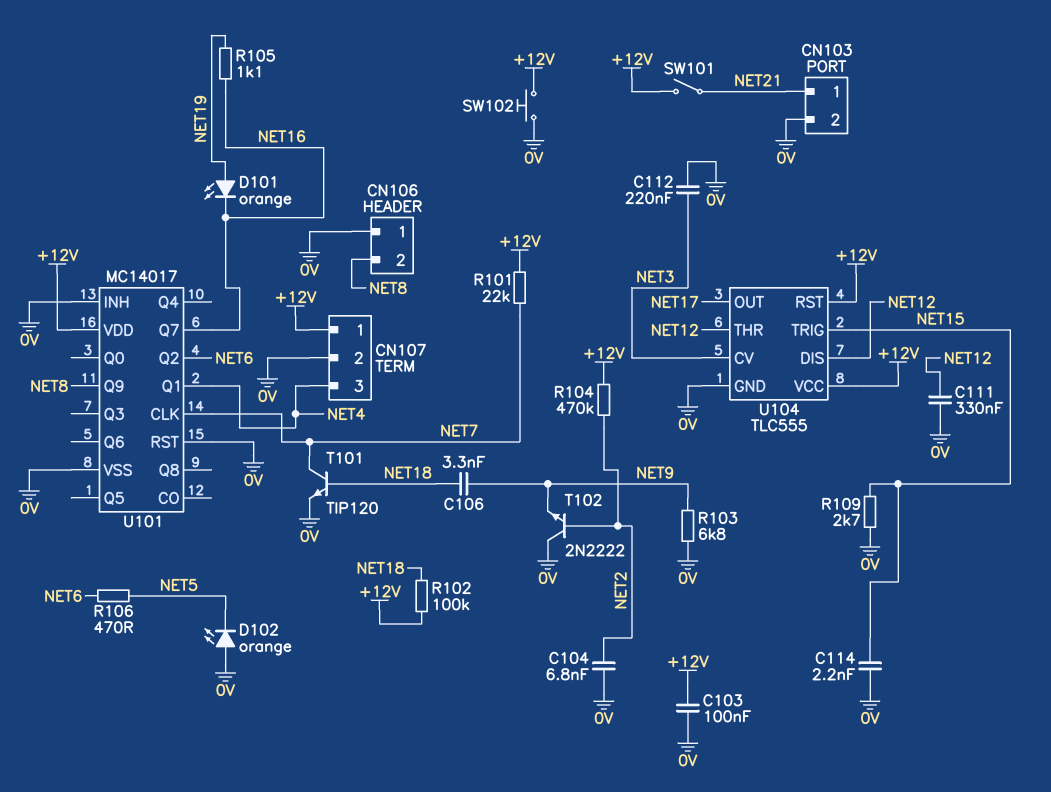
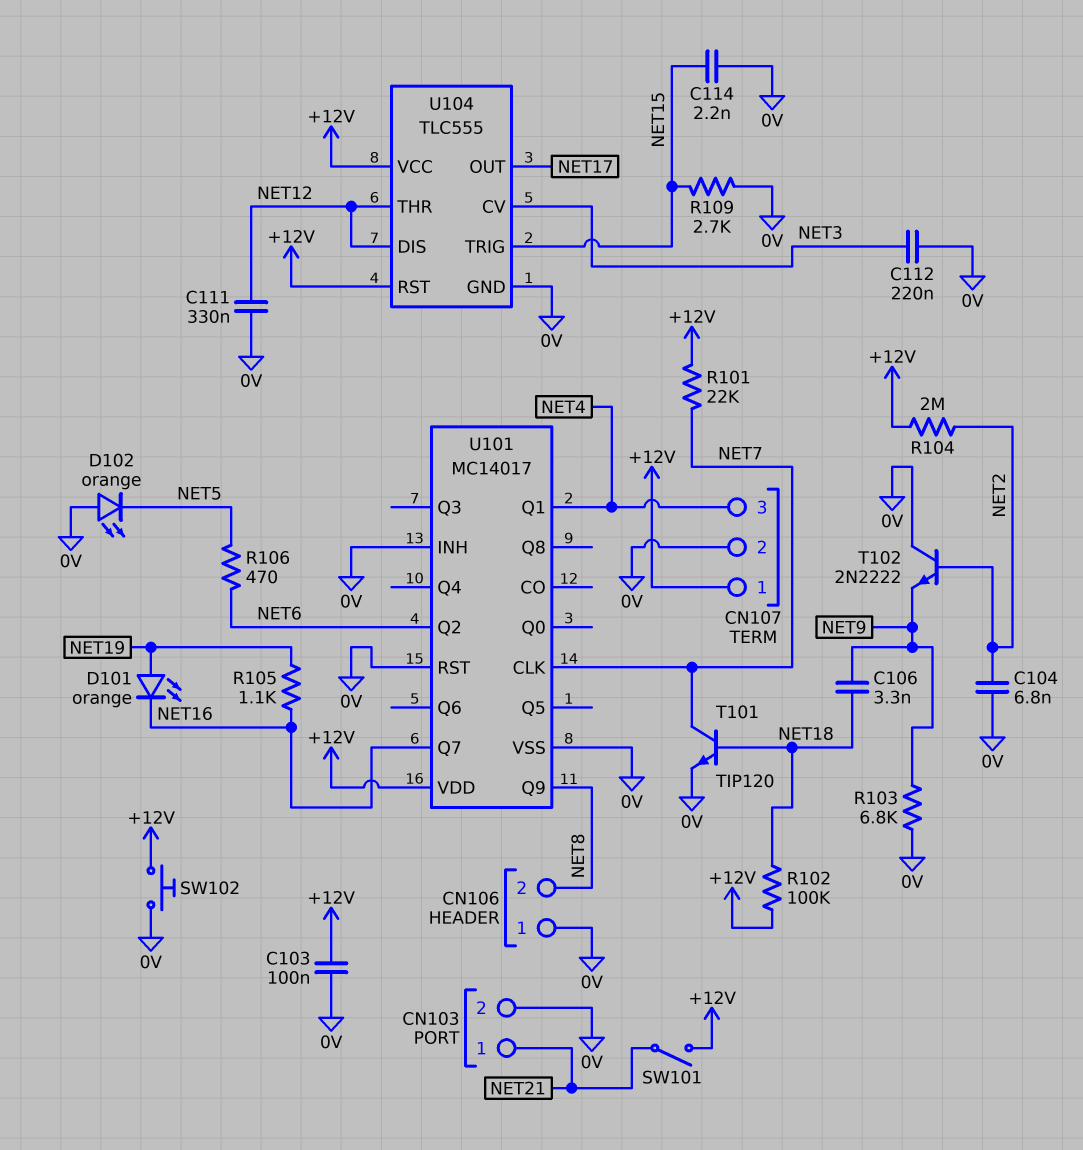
R104: 470k (+12V, NET2) -> 2M (+12V, NET2)

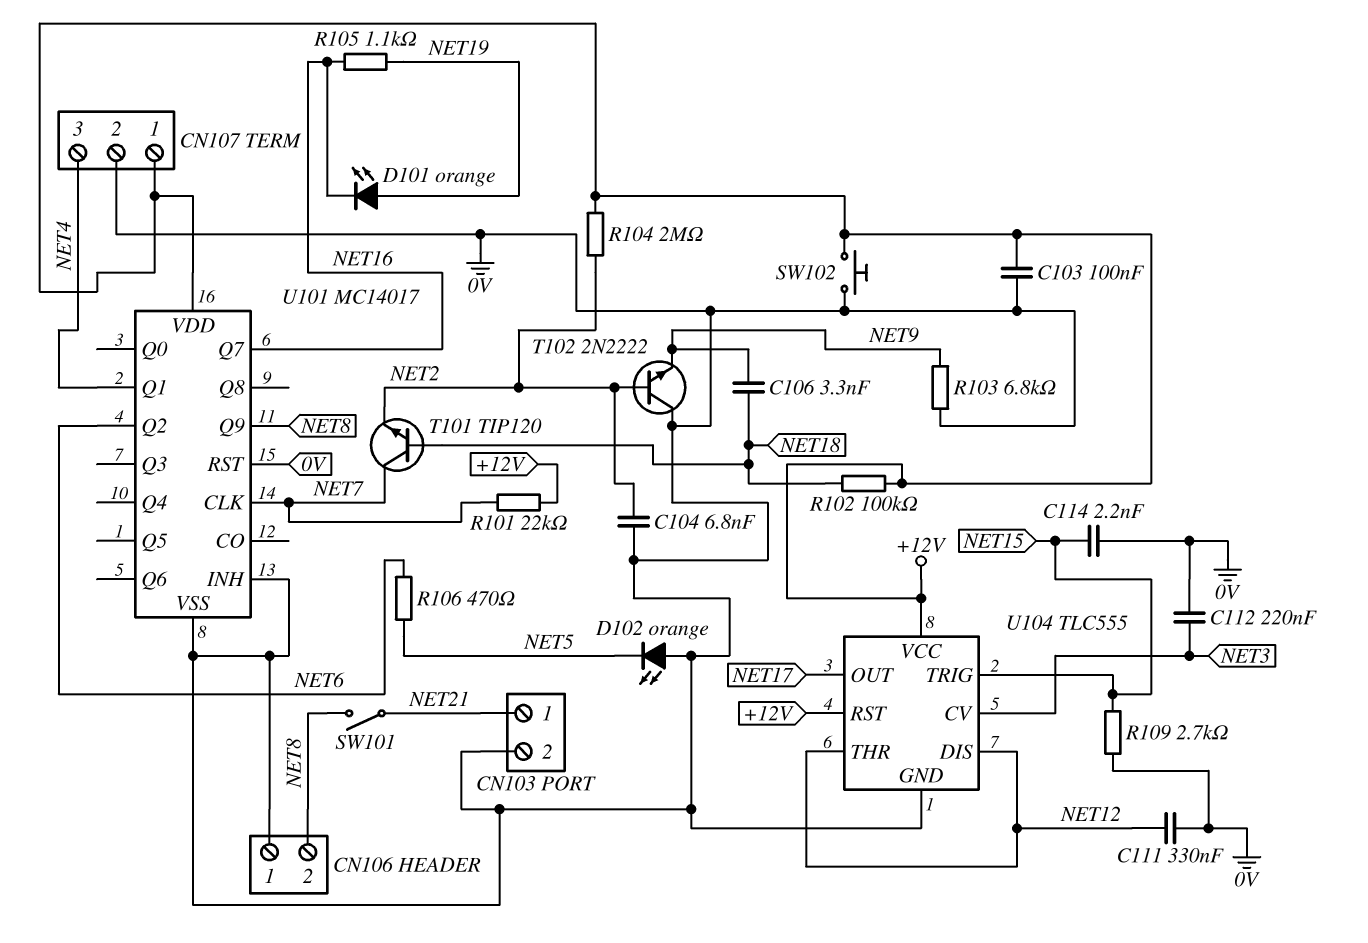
SW101: switch (+12V, NET21) -> switch (NET8, NET21)
T101: NPN TIP120 (B NET18, C NET7, E 0V) -> NPN TIP120 (B NET18, C NET7, E NET2)

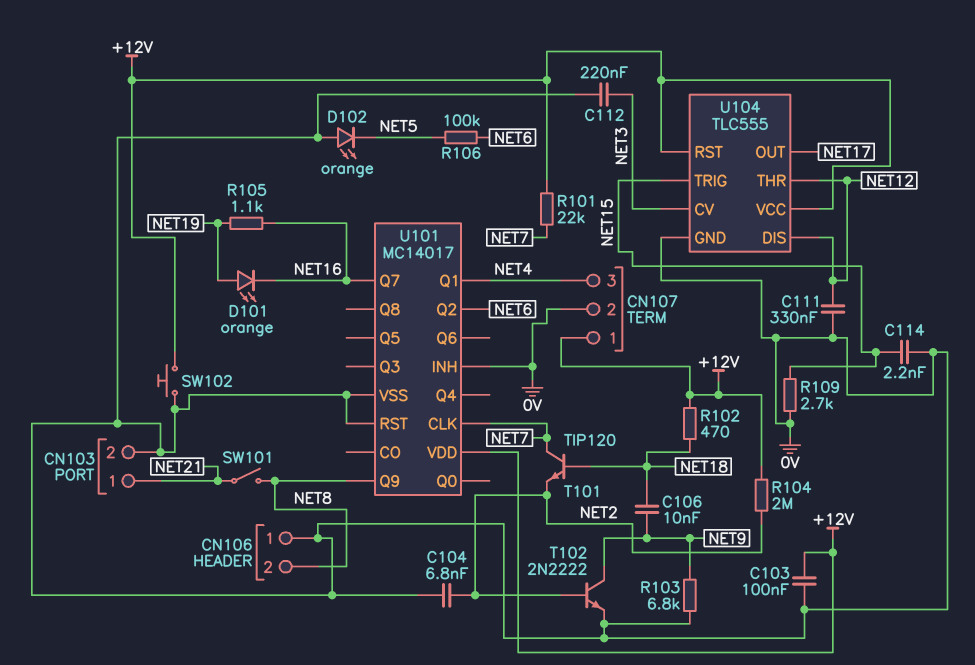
C106: 3.3nF (NET9, NET18) -> 10nF (NET9, NET18)
R102: 100k (+12V, NET18) -> 470 (+12V, NET18)
R106: 470 (NET5, NET6) -> 100k (NET5, NET6)
T102: NPN 2N2222 (B NET2, C 0V, E NET9) -> NPN 2N2222 (B NET2, C NET9, E 0V)

